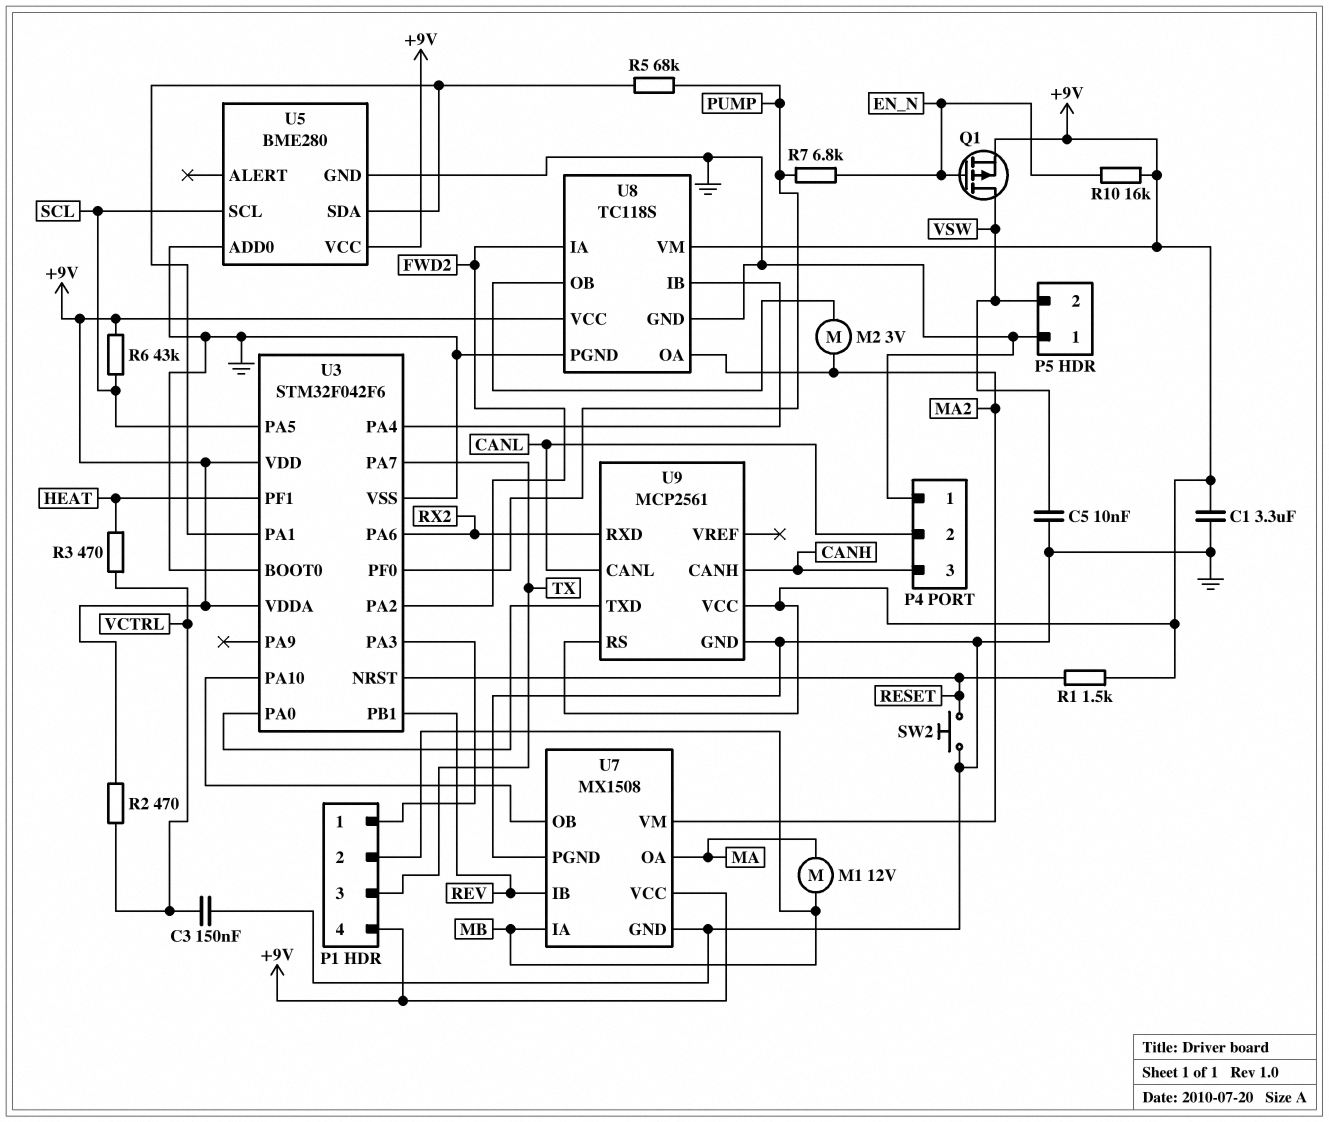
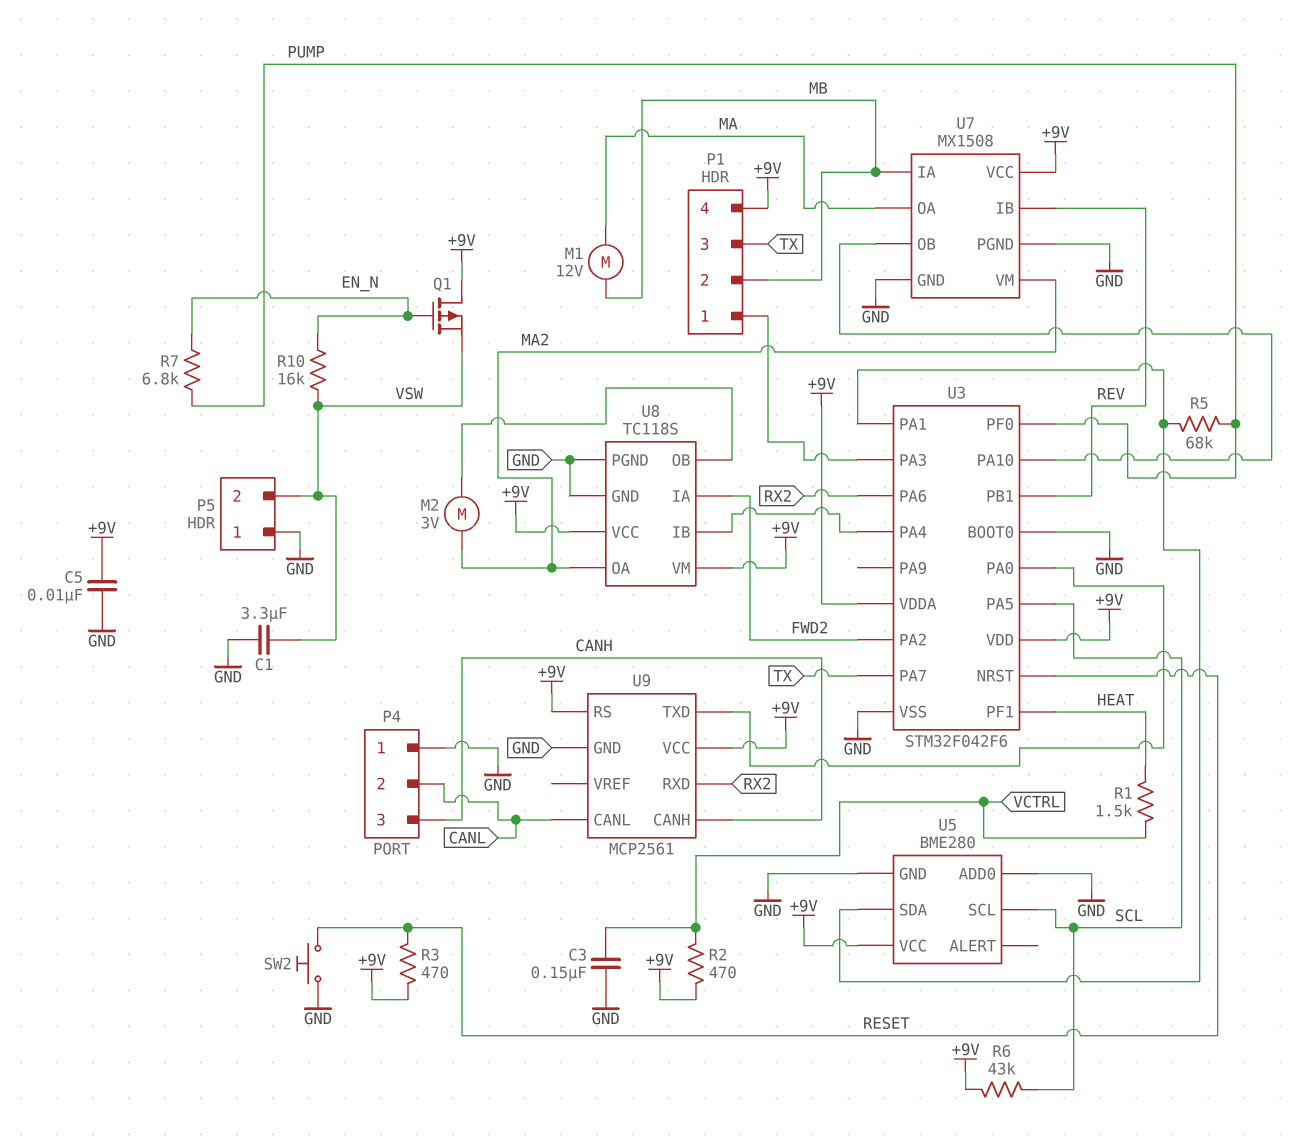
C1: 3.3uF (+9V, GND) -> 3.3uF (GND, VSW)
C5: 10nF (GND, VSW) -> 10nF (+9V, GND)
Q1: PMOS (G EN_N, D VSW, S +9V) -> PMOS (G EN_N, D +9V, S VSW)
R1: 1.5k (+9V, RESET) -> 1.5k (HEAT, VCTRL)
R3: 470 (HEAT, VCTRL) -> 470 (+9V, RESET)
R10: 16k (+9V, EN_N) -> 16k (EN_N, VSW)

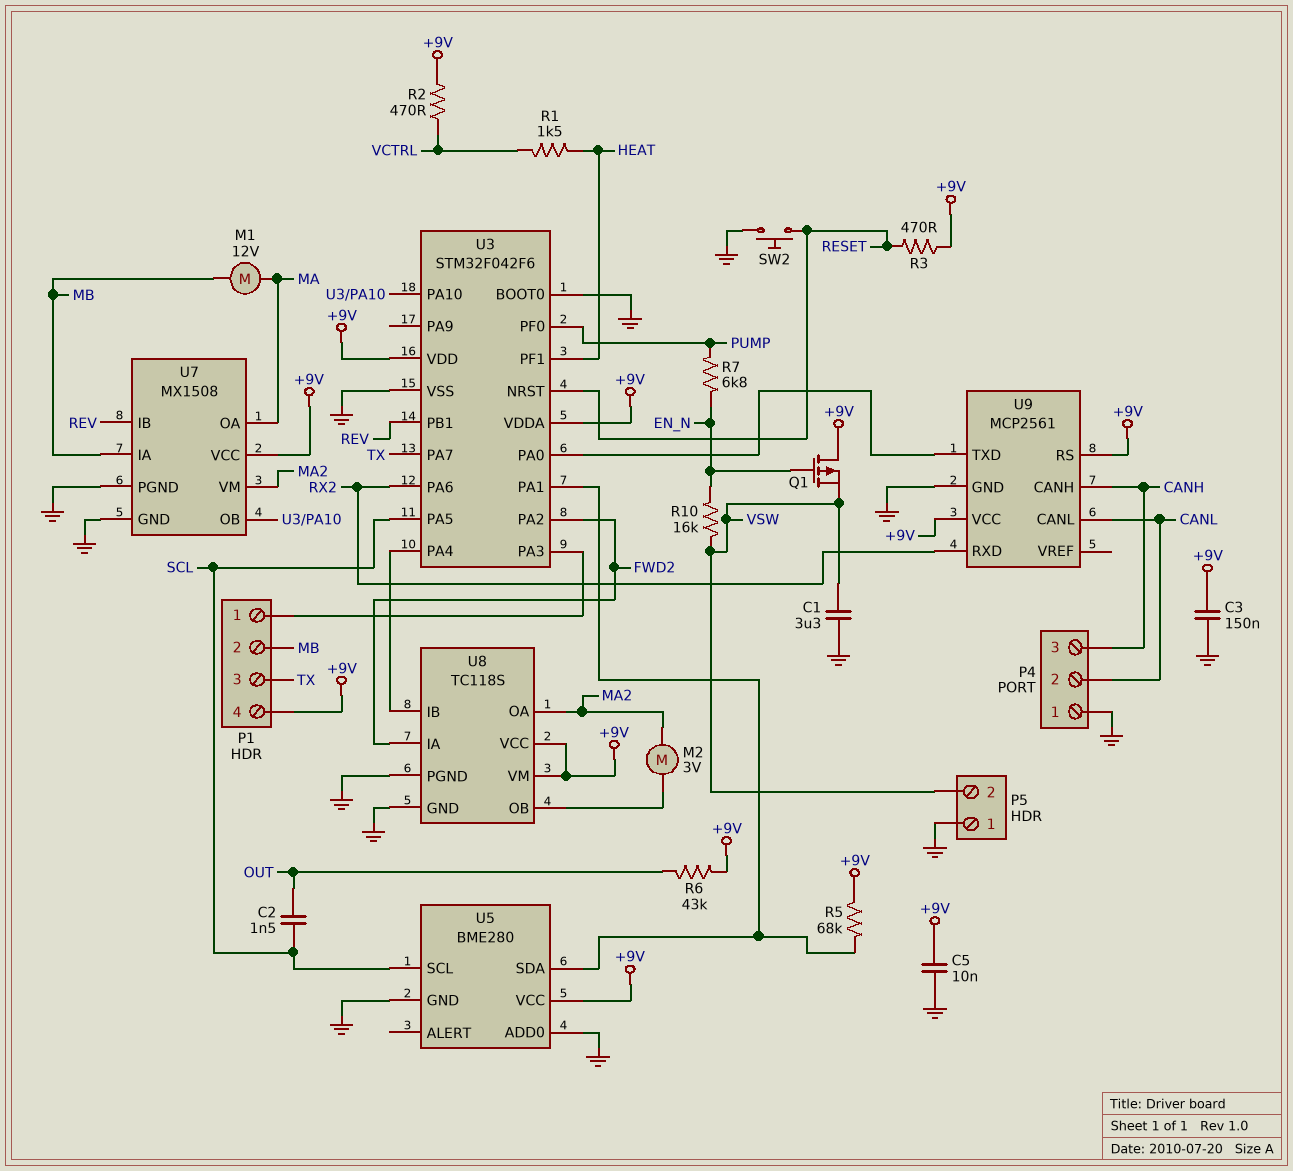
C2: none -> 1.5nF (OUT, SCL)
C3: 150nF (GND, VCTRL) -> 150nF (+9V, GND)
R5: 68k (PUMP, U3/PA1) -> 68k (+9V, U3/PA1)
R6: 43k (+9V, SCL) -> 43k (+9V, OUT)

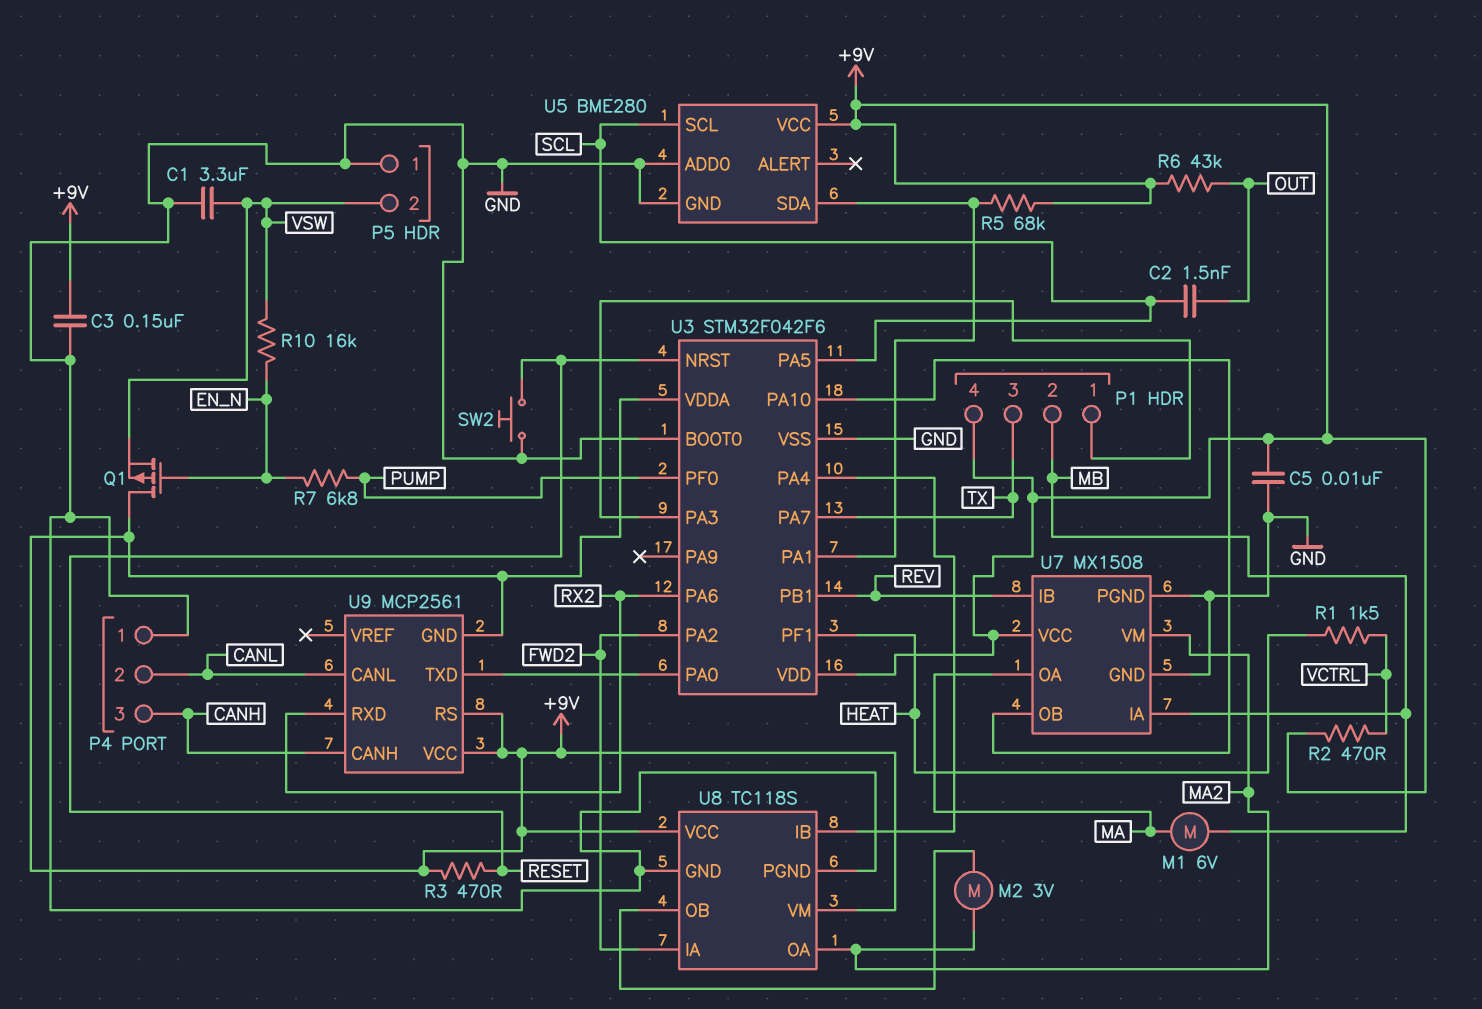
M1: motor 12V (MA, MB) -> motor 6V (MA, MB)
U9 pin GND: GND -> +9V

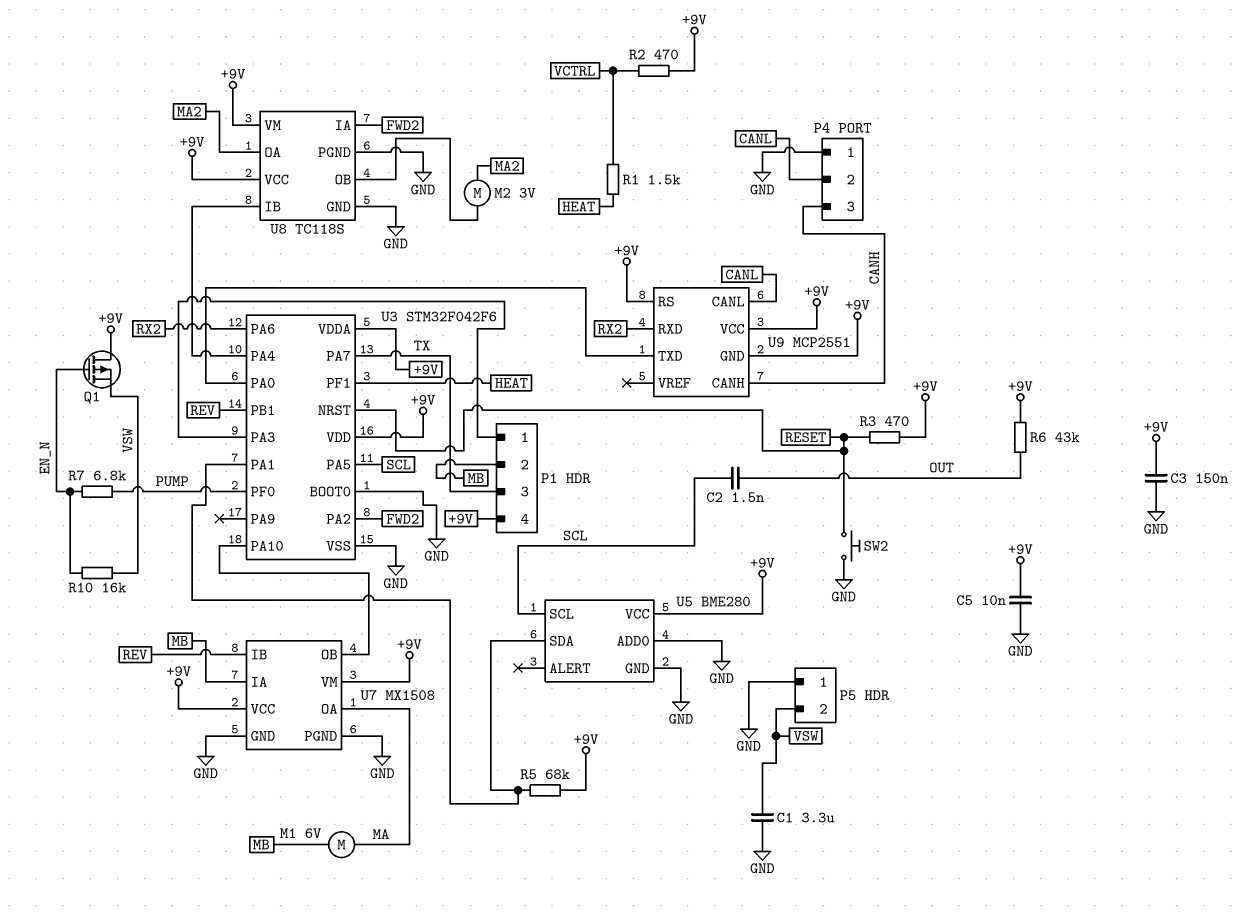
U7 pin VM: MA2 -> +9V
U9: MCP2561 -> MCP2551

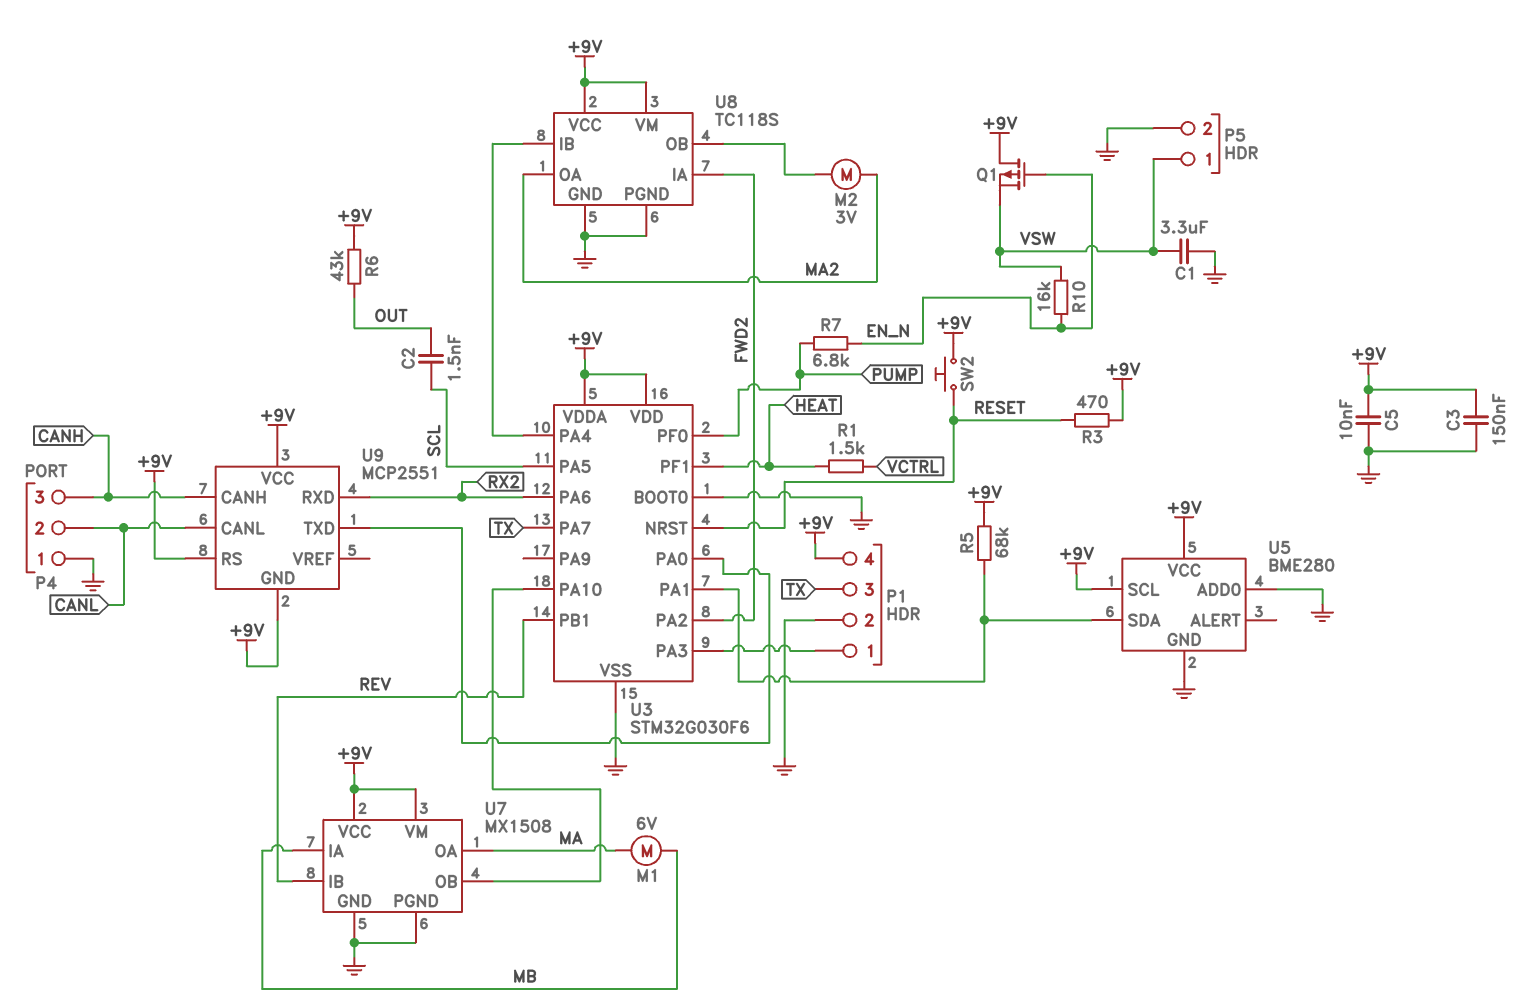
P1 pin 2: MB -> GND
P5 pin 1: GND -> VSW
P5 pin 2: VSW -> GND
R2: 470 (+9V, VCTRL) -> none
SW2: button (GND, RESET) -> button (+9V, RESET)
U3: STM32F042F6 -> STM32G030F6
U5 pin SCL: SCL -> +9V

